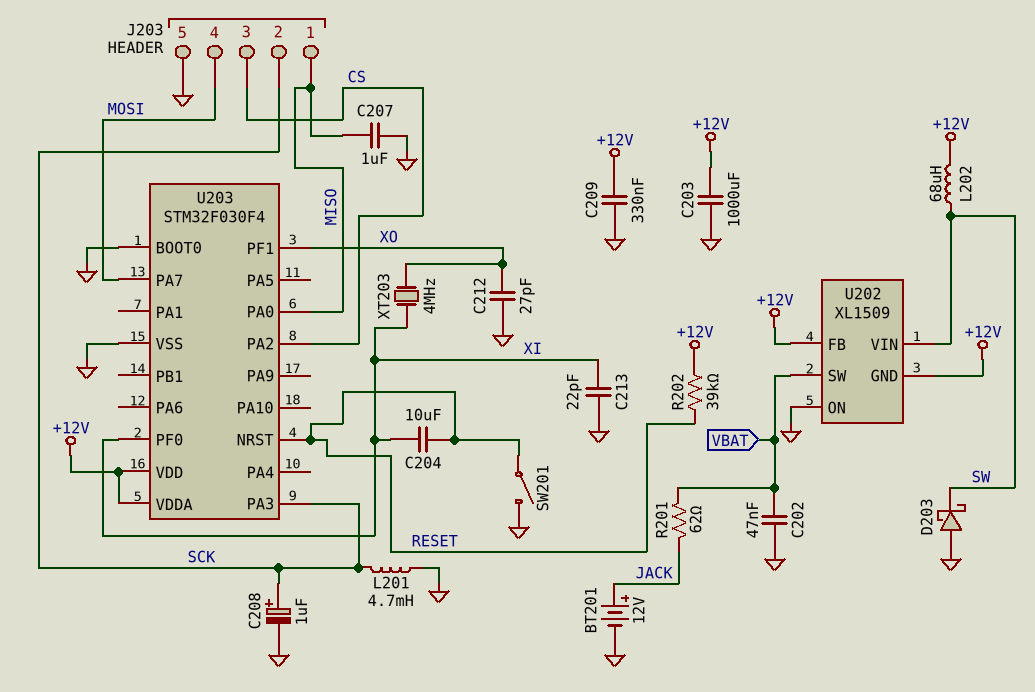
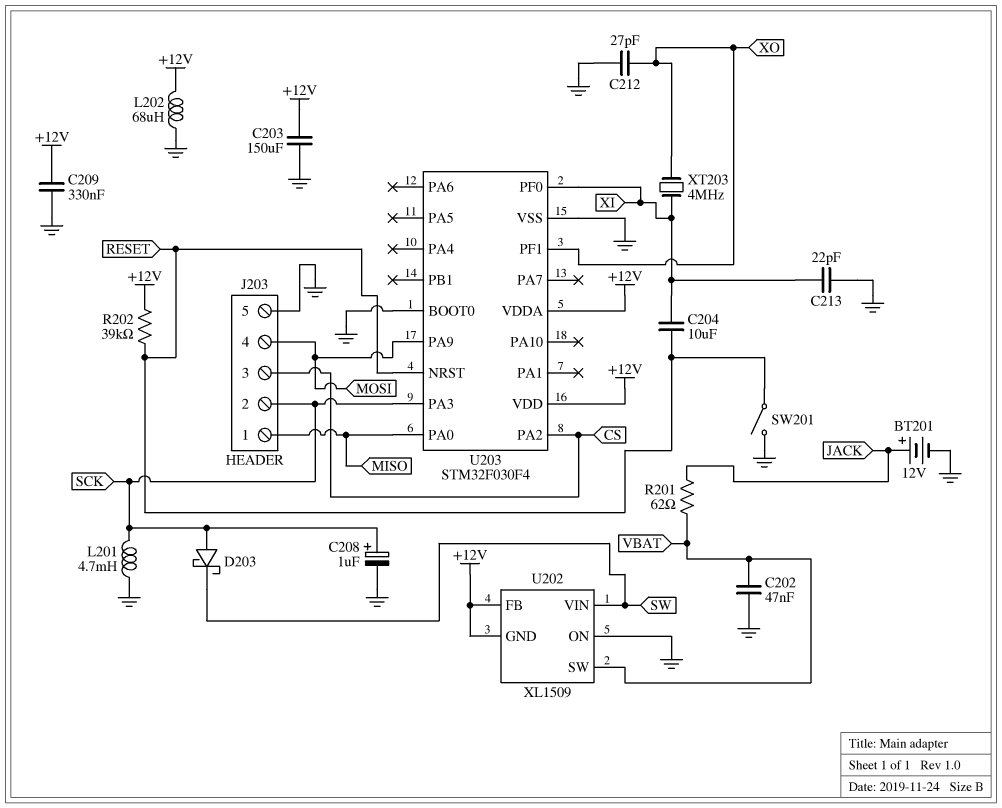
C203: 1000uF (+12V, GND) -> 150uF (+12V, GND)
C207: 1uF (GND, MISO) -> none
D203: schottky (A GND, K SW) -> schottky (A SCK, K SW)
L202: 68uH (+12V, SW) -> 68uH (+12V, GND)
U203 pin PA7: MOSI -> none
U203 pin PA9: none -> MOSI

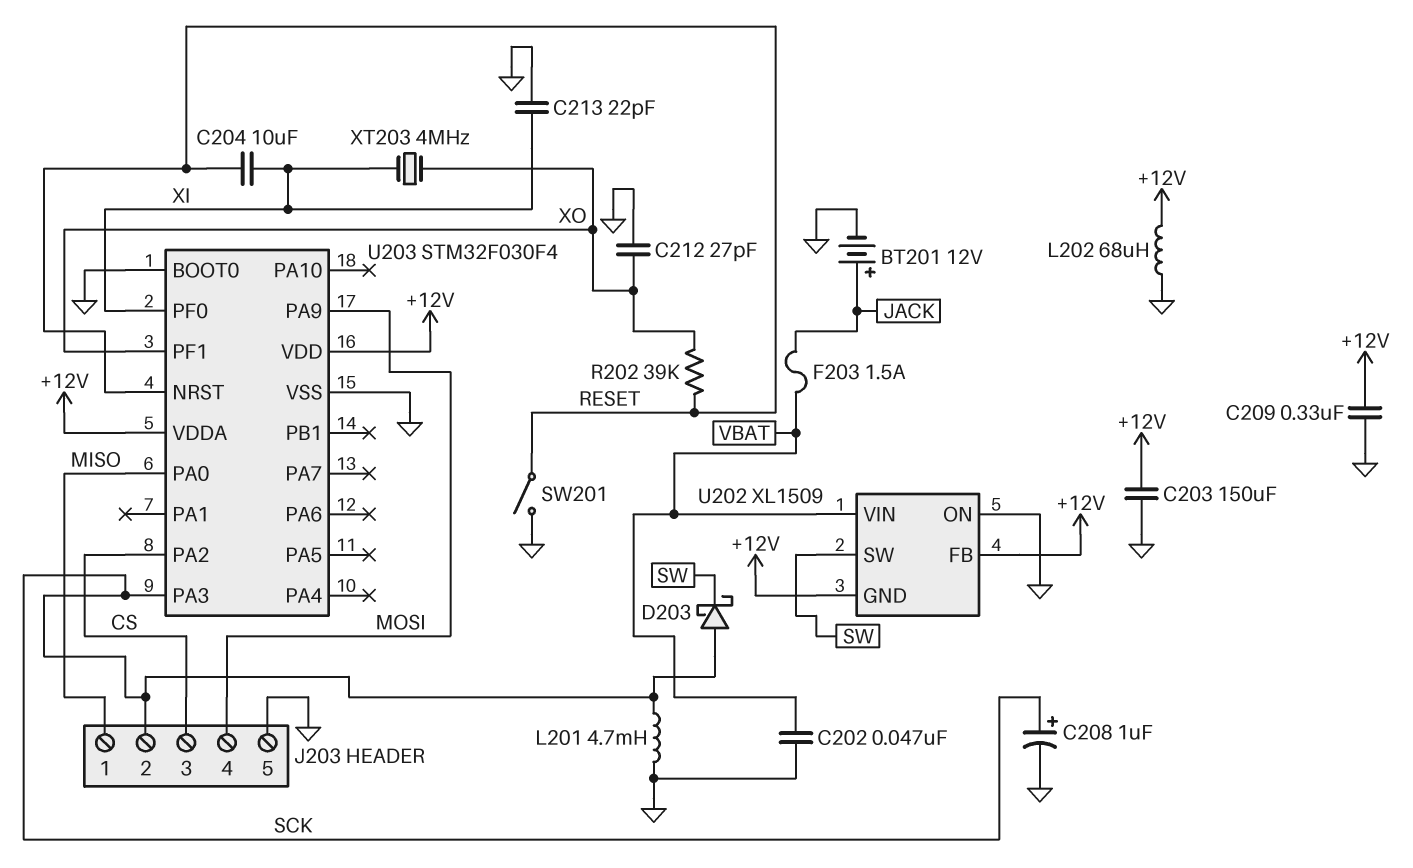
F203: none -> 1.5A (JACK, VBAT)
R201: 62 (JACK, VBAT) -> none
R202: 39k (+12V, RESET) -> 39k (RESET, XO)
U202 pin SW: VBAT -> SW
U202 pin VIN: SW -> VBAT

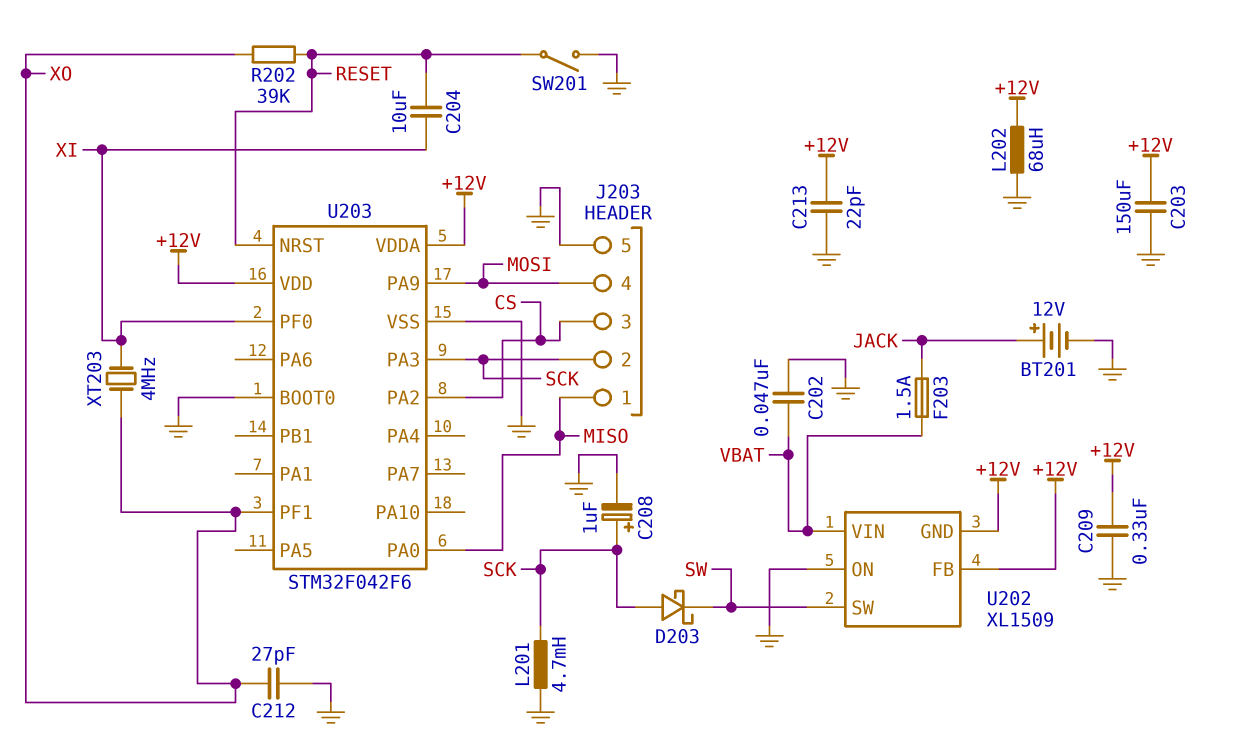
C213: 22pF (GND, XI) -> 22pF (+12V, GND)
U203: STM32F030F4 -> STM32F042F6

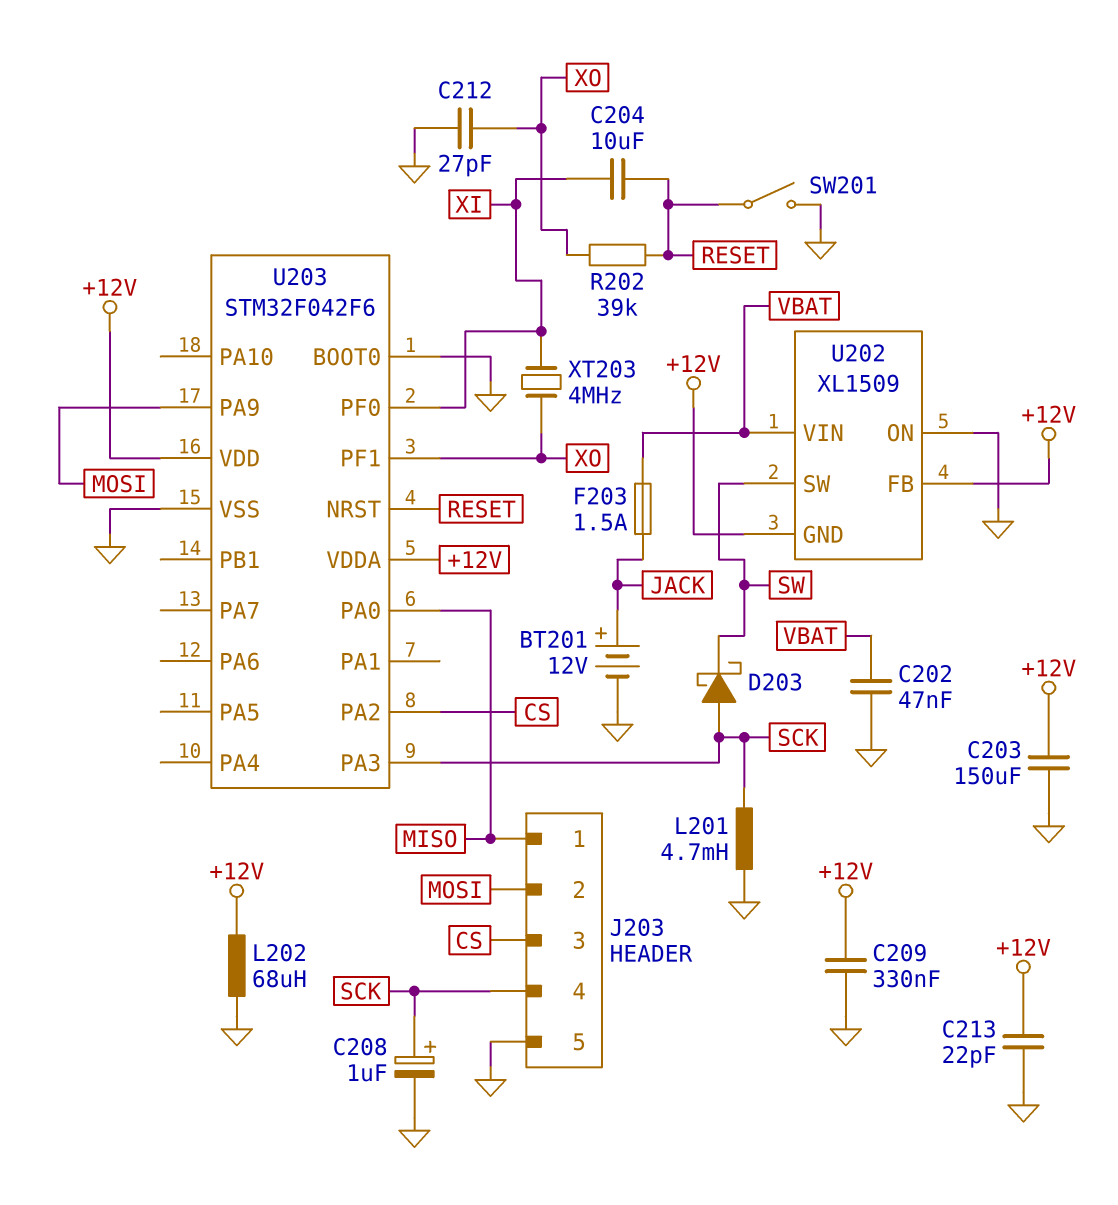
J203 pin 2: SCK -> MOSI
J203 pin 4: MOSI -> SCK

